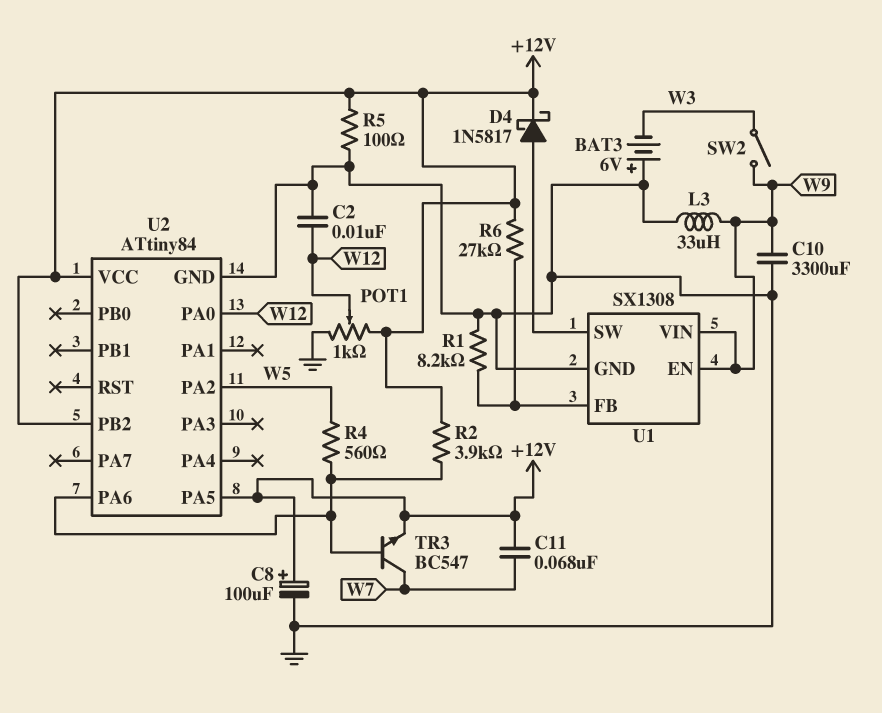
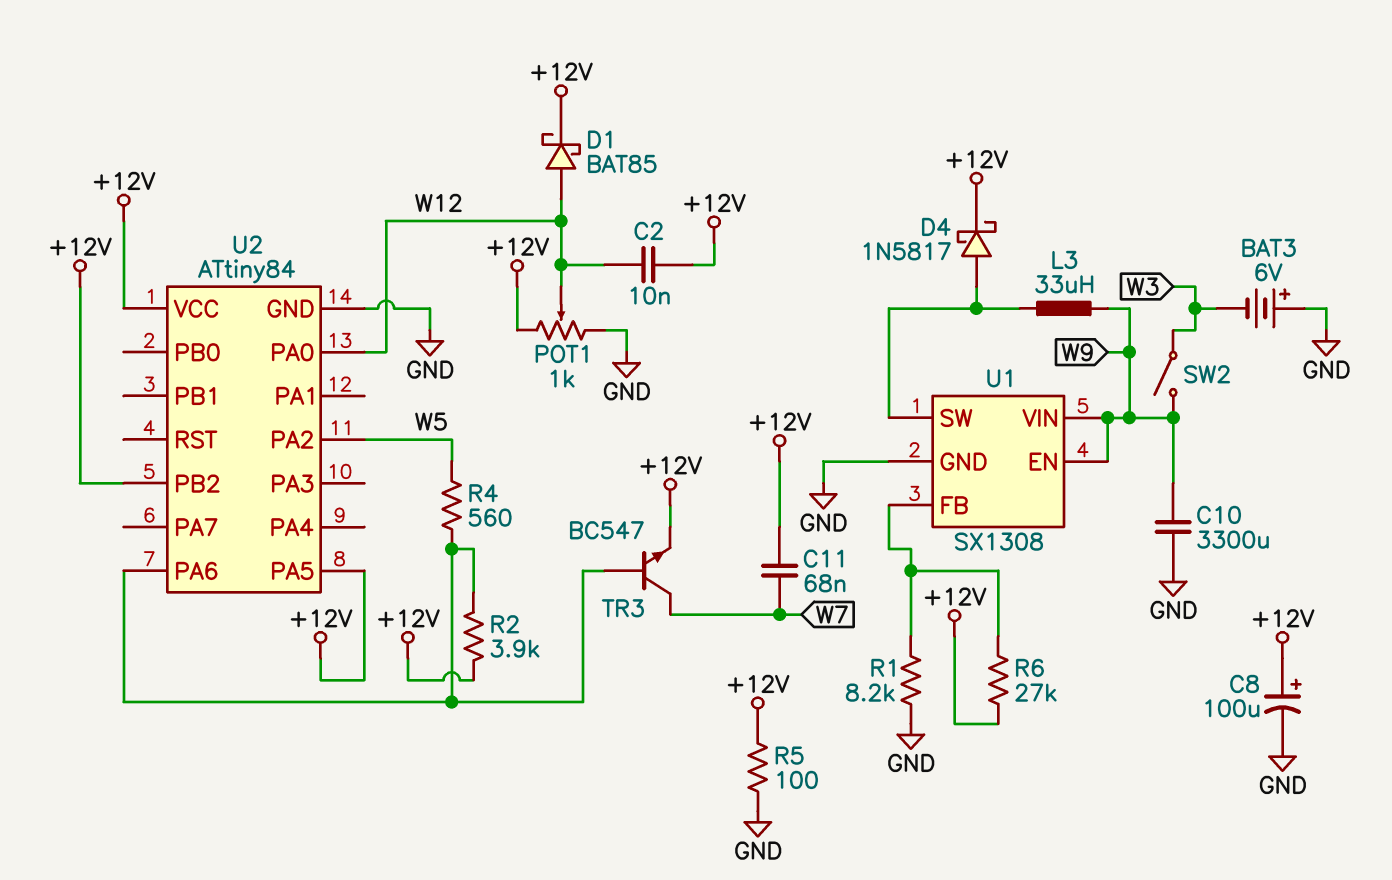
C2: 10nF (GND, W12) -> 10nF (+12V, W12)
D1: none -> schottky BAT85 (A W12, K +12V)
L3: 33uH (GND, W9) -> 33uH (U1/SW, W9)

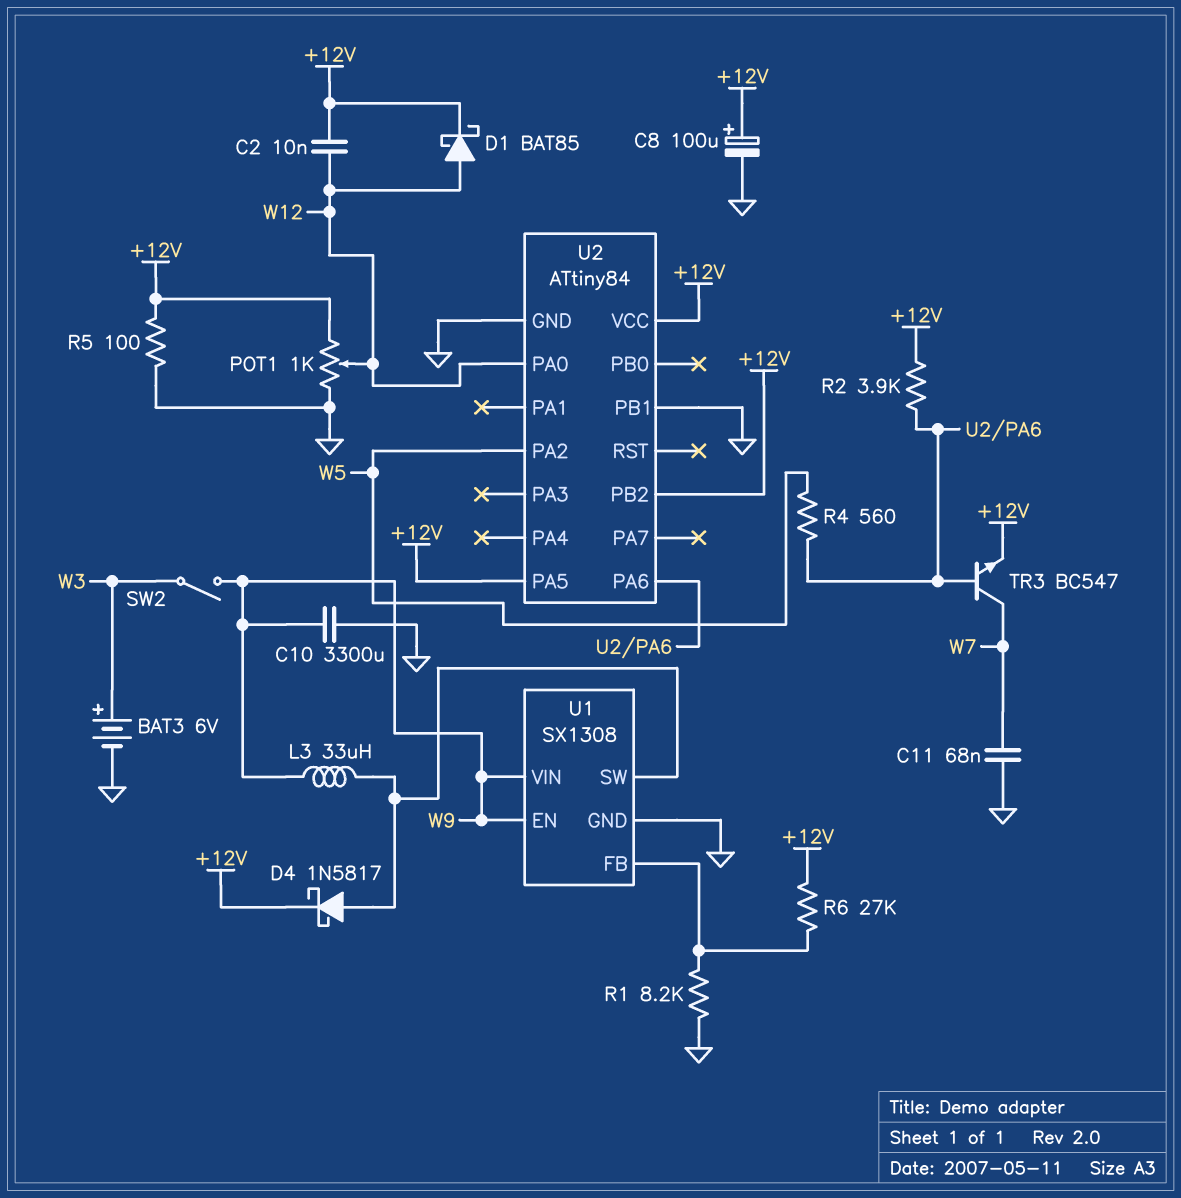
BAT3: 6V (plus GND, minus W3) -> 6V (plus W3, minus GND)
C11: 68nF (+12V, W7) -> 68nF (GND, W7)
U2 pin PB1: none -> GND

